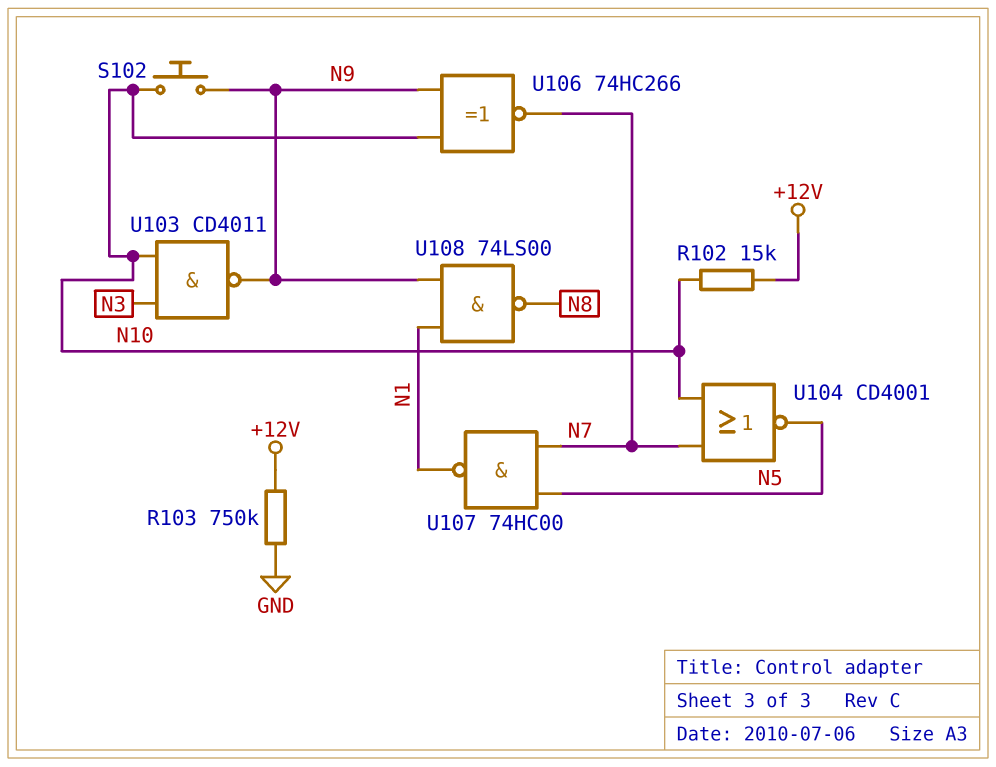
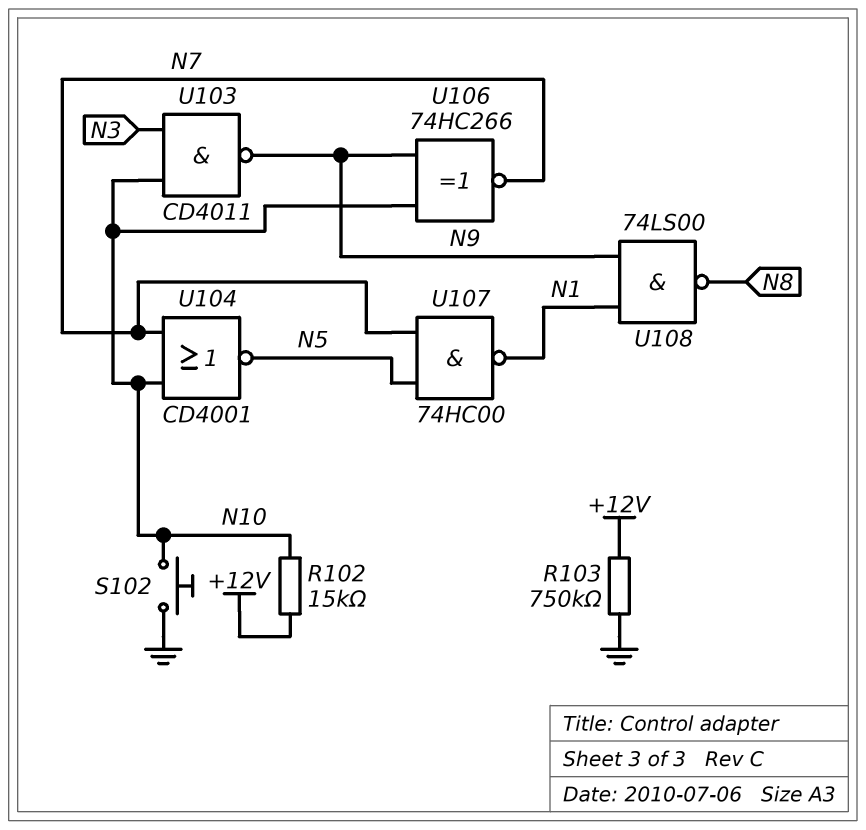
S102: button (N9, N10) -> button (GND, N10)

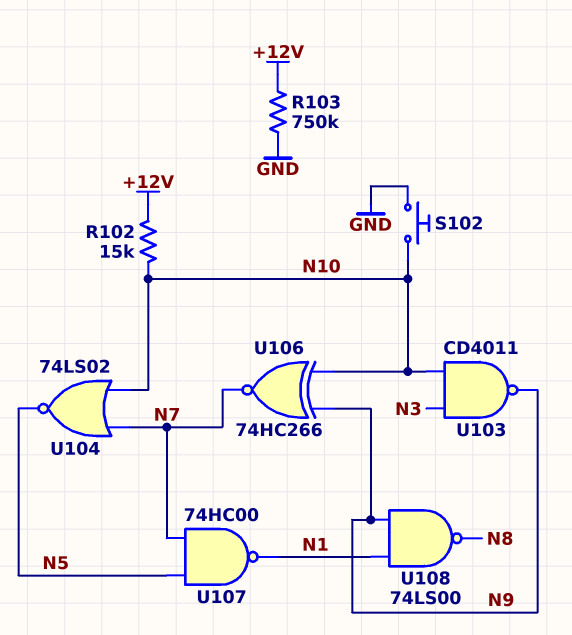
U104: NOR CD4001 (in N7, in N10, out N5) -> NOR 74LS02 (in N7, in N10, out N5)

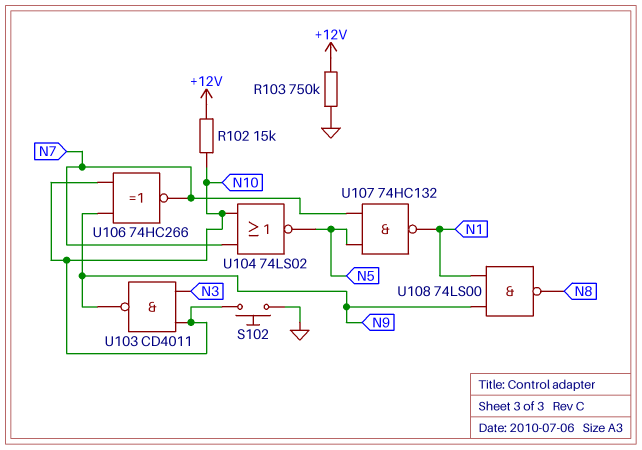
U107: NAND 74HC00 (in N5, in N7, out N1) -> NAND 74HC132 (in N5, in N7, out N1)

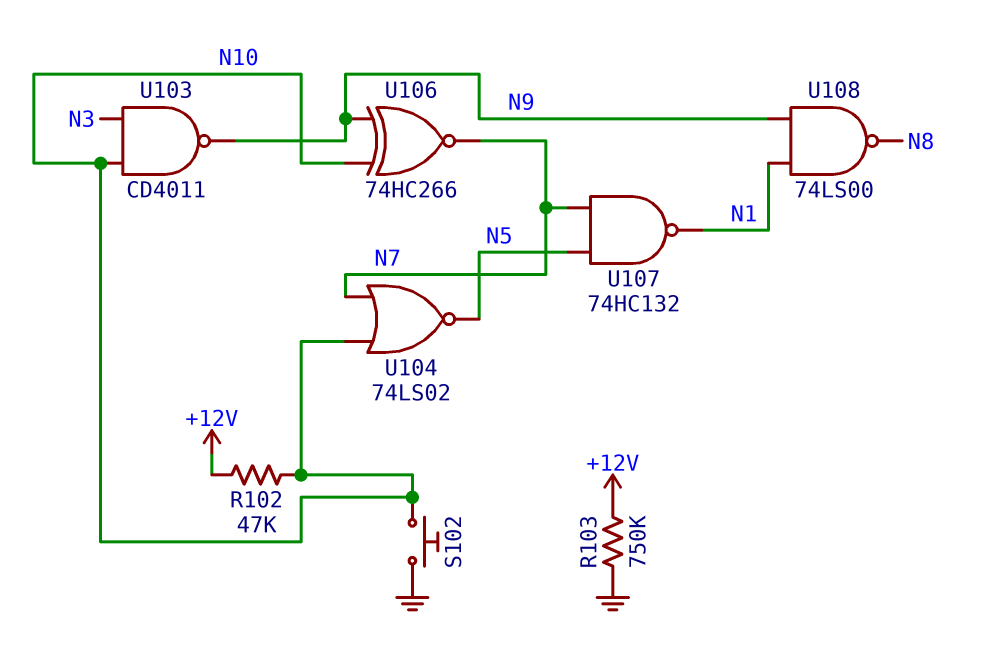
R102: 15k (+12V, N10) -> 47k (+12V, N10)

